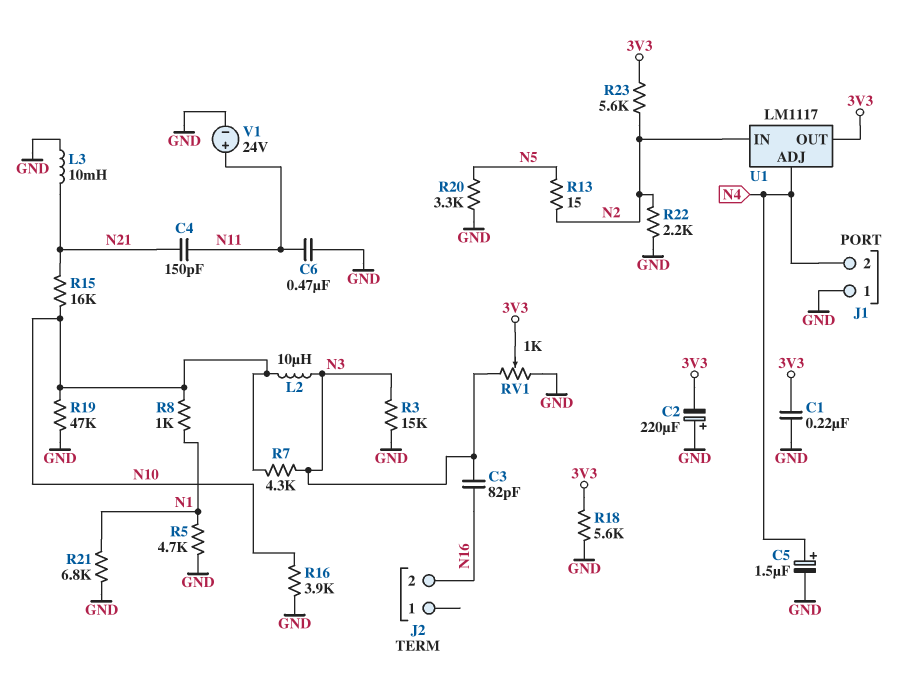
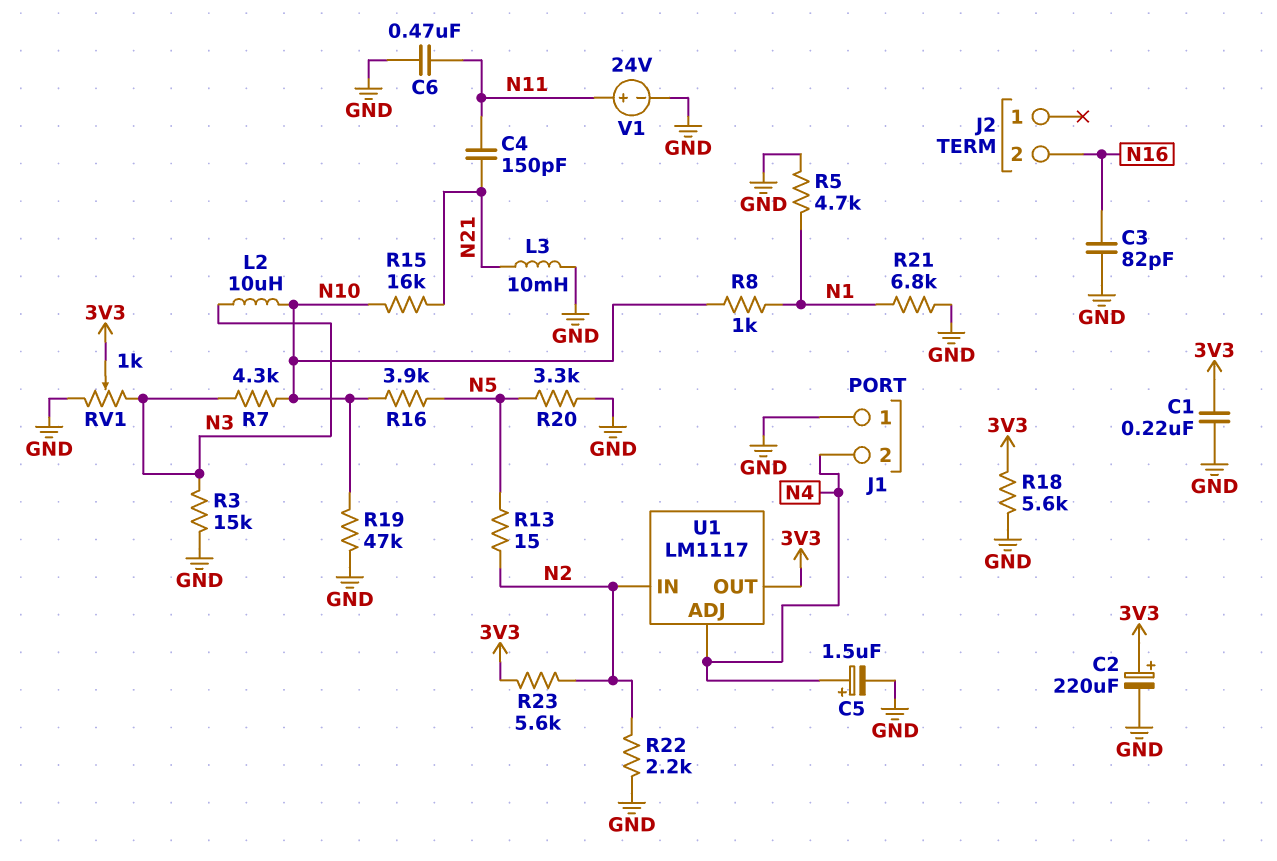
C2: 220uF (plus GND, minus 3V3) -> 220uF (plus 3V3, minus GND)
C3: 82pF (N3, N16) -> 82pF (GND, N16)
R16: 3.9k (GND, N10) -> 3.9k (N5, N10)

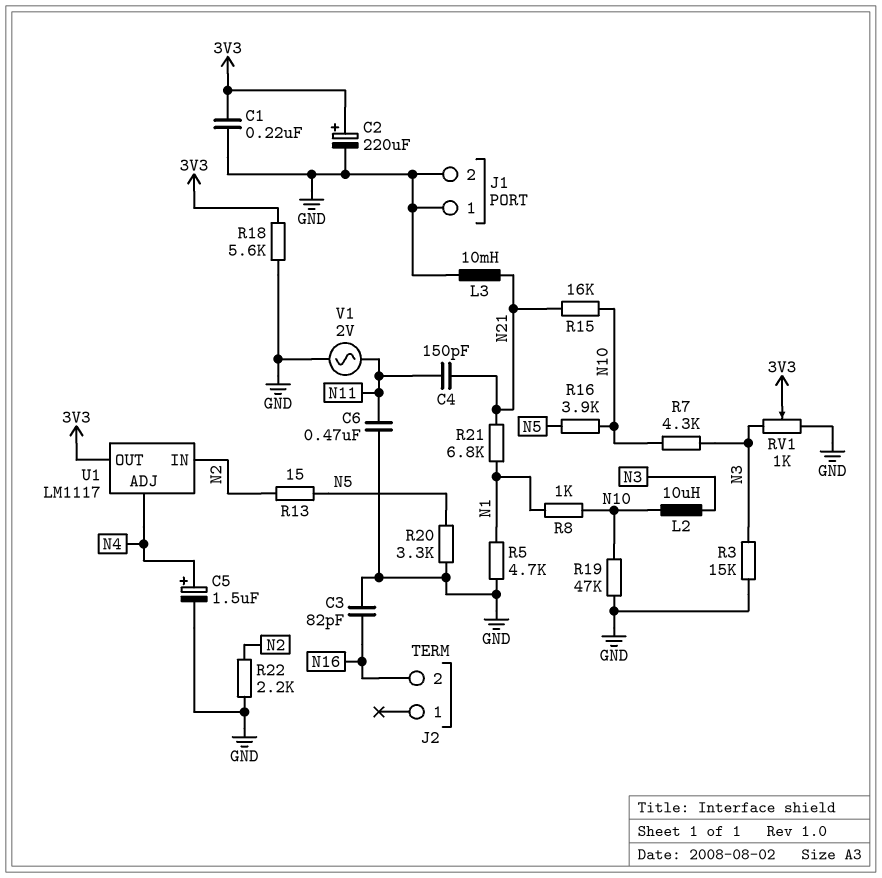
J1 pin 2: N4 -> GND
R21: 6.8k (GND, N1) -> 6.8k (N1, N21)
R23: 5.6k (3V3, N2) -> none
V1: 24V (plus N11, minus GND) -> AC 2V (GND, N11)

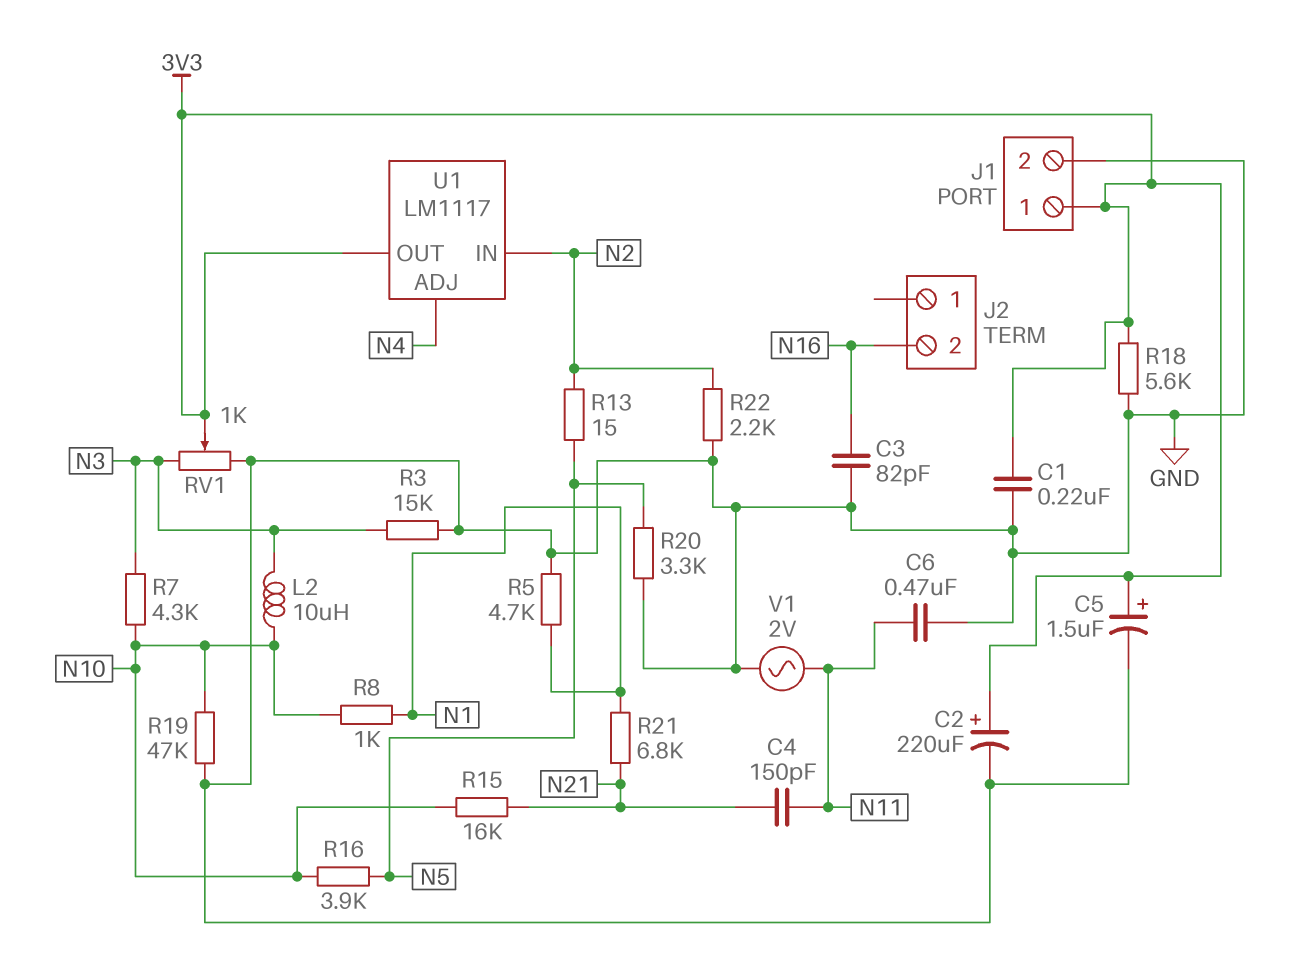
C5: 1.5uF (plus N4, minus GND) -> 1.5uF (plus 3V3, minus GND)
J1 pin 1: GND -> 3V3
L3: 10mH (GND, N21) -> none

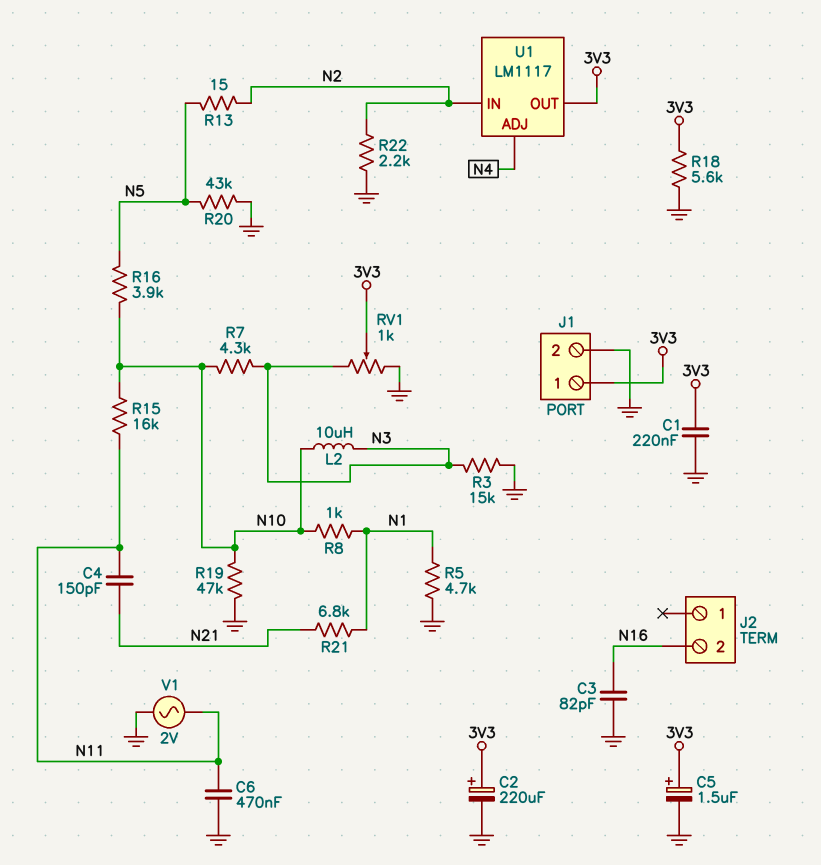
R15: 16k (N10, N21) -> 16k (N10, N11)
R20: 3.3k (GND, N5) -> 43k (GND, N5)

